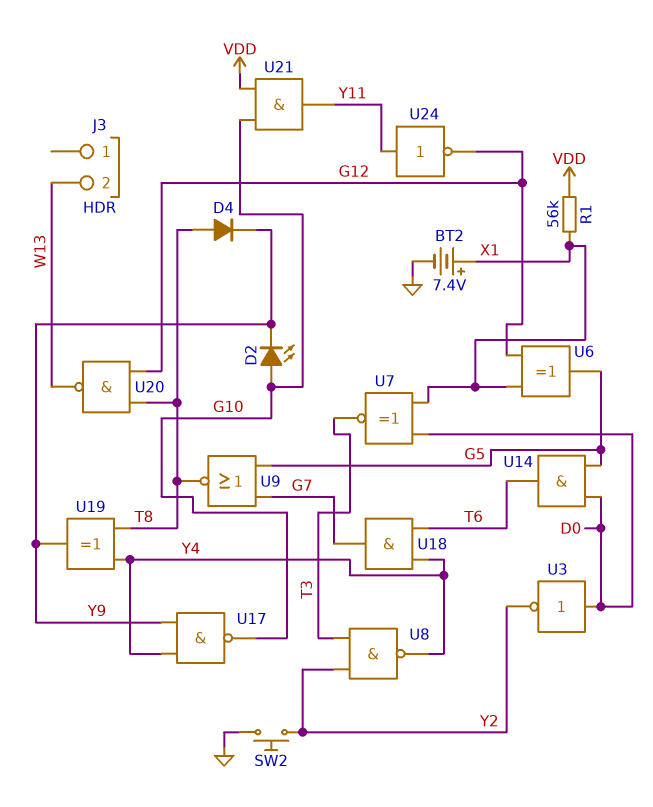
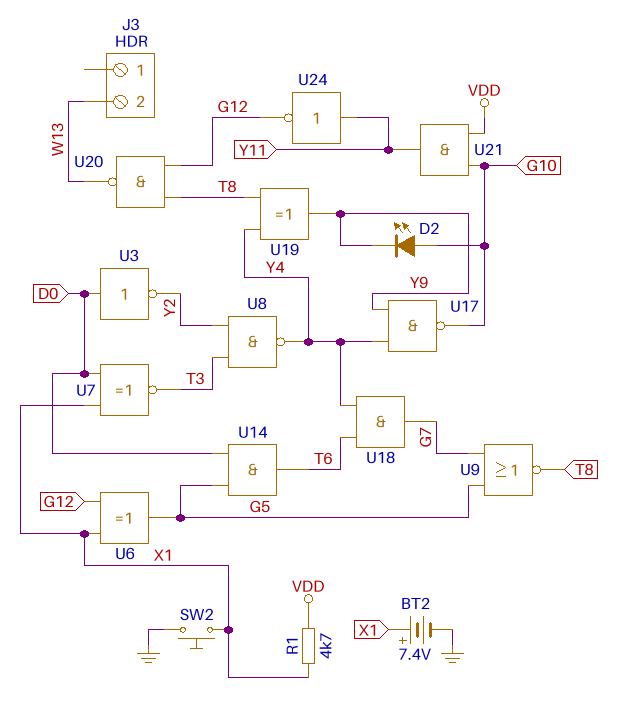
D4: diode (A T8, K Y9) -> none
R1: 56k (VDD, X1) -> 4.7k (VDD, X1)
SW2: button (GND, Y2) -> button (GND, X1)

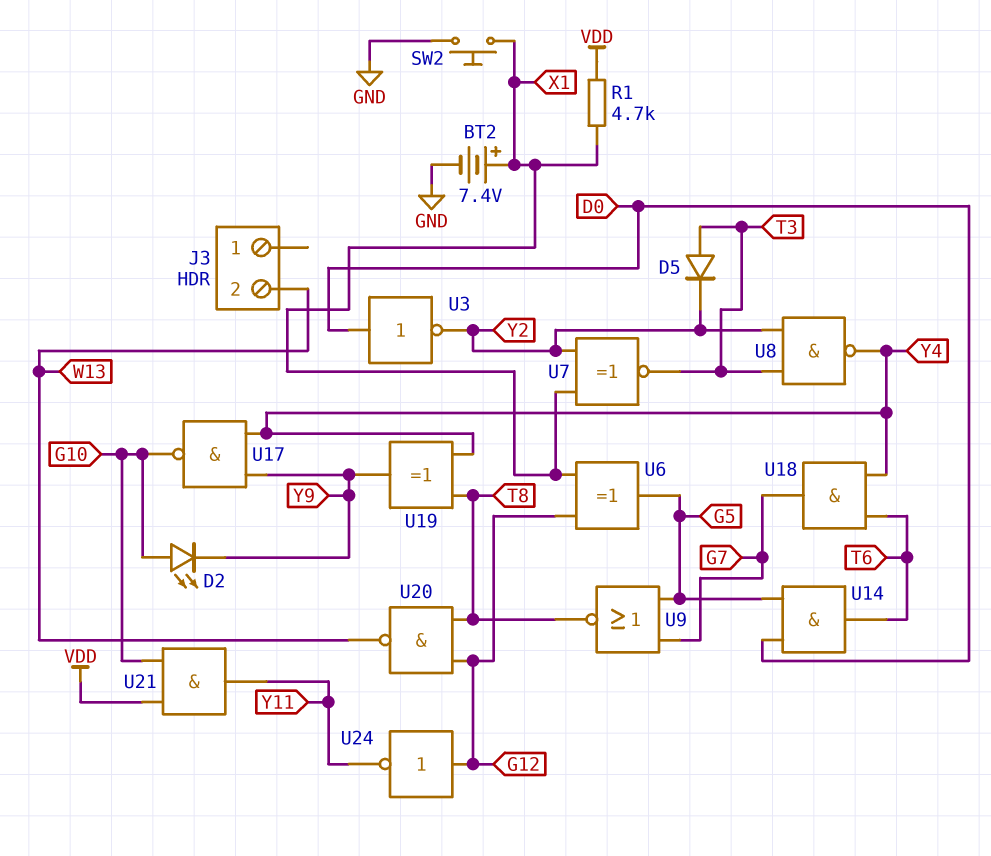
D5: none -> diode (A T3, K Y2)
U7: XNOR (in D0, in X1, out T3) -> XNOR (in X1, in Y2, out T3)
U24: NOT (in Y11, out G12) -> NOT (in G12, out Y11)

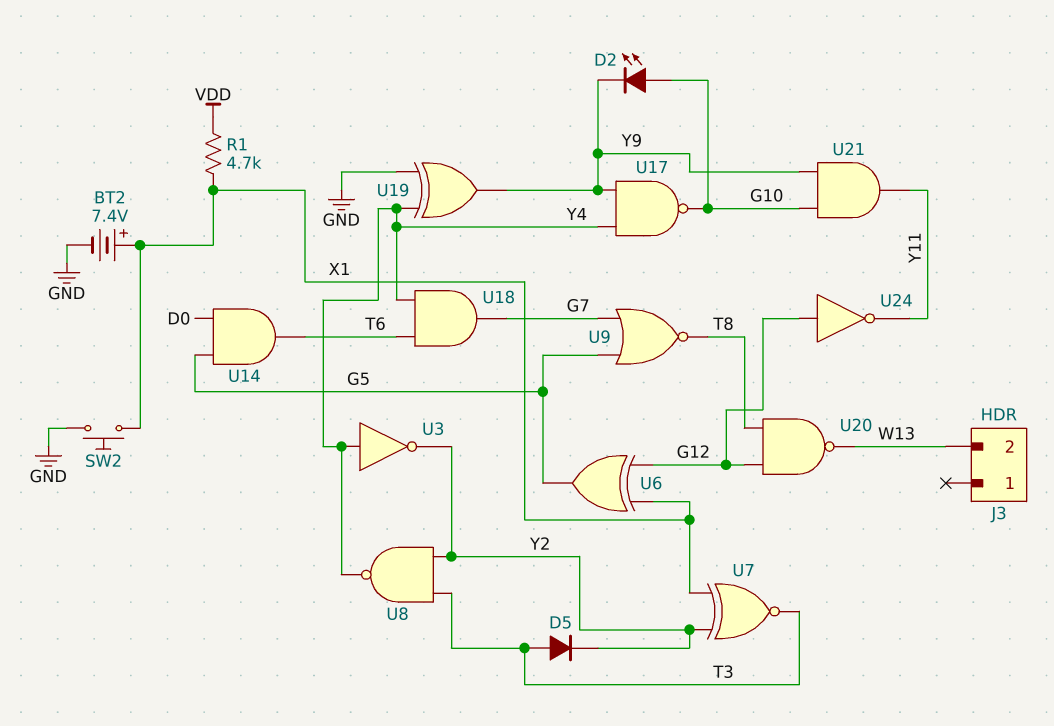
U3: NOT (in D0, out Y2) -> NOT (in Y4, out Y2)
U19: XOR (in T8, in Y4, out Y9) -> XOR (in GND, in Y4, out Y9)
U21: AND (in G10, in VDD, out Y11) -> AND (in G10, in Y9, out Y11)

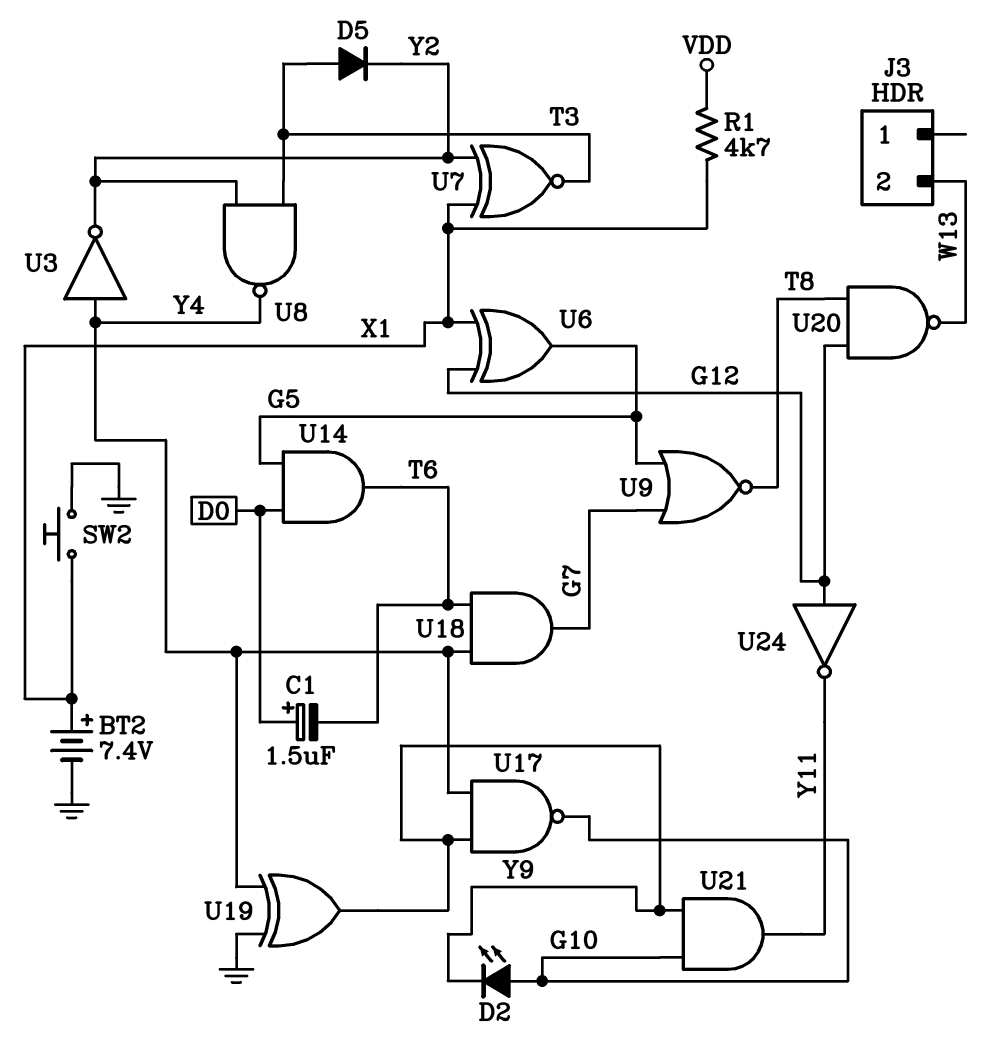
C1: none -> 1.5uF (plus D0, minus T6)

